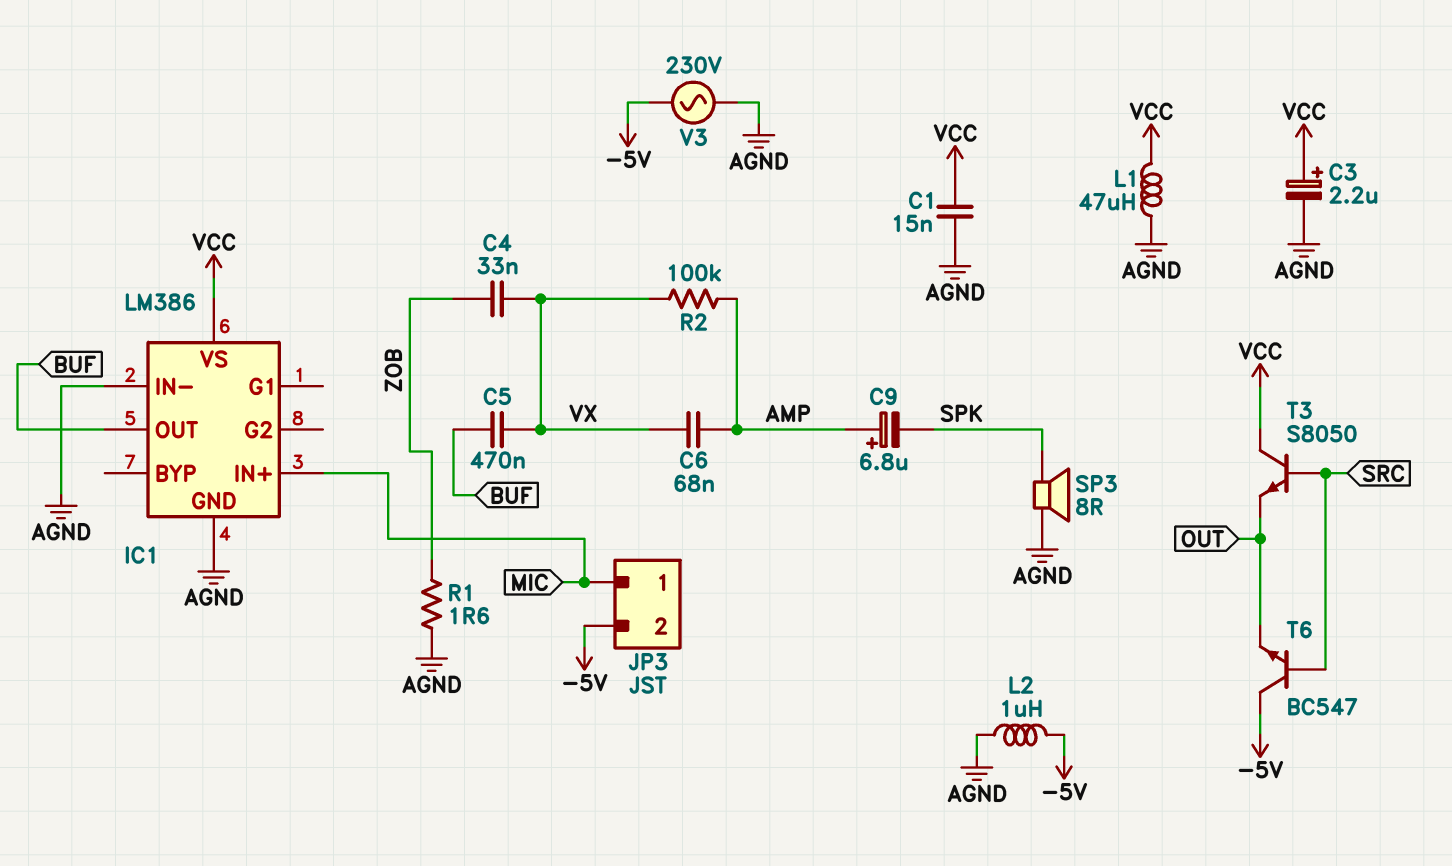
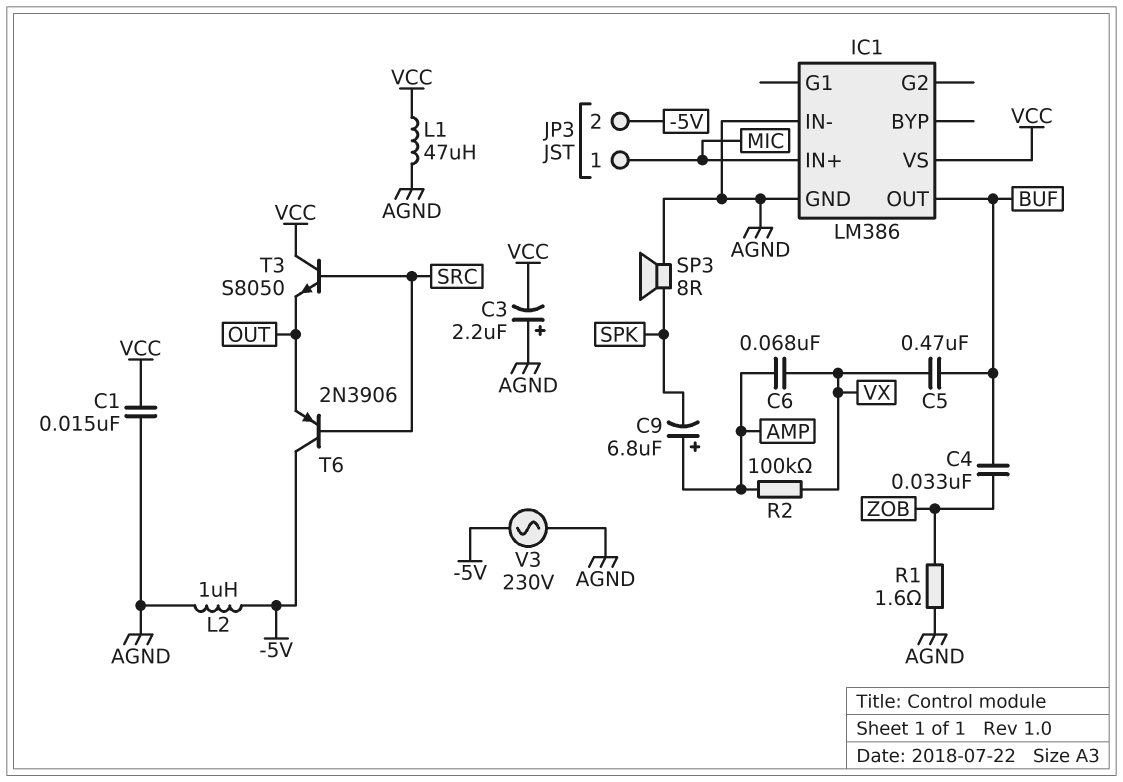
C3: 2.2uF (plus VCC, minus AGND) -> 2.2uF (plus AGND, minus VCC)
C4: 33nF (VX, ZOB) -> 33nF (BUF, ZOB)
T6: NPN BC547 (B SRC, C -5V, E OUT) -> PNP 2N3906 (B SRC, C -5V, E OUT)

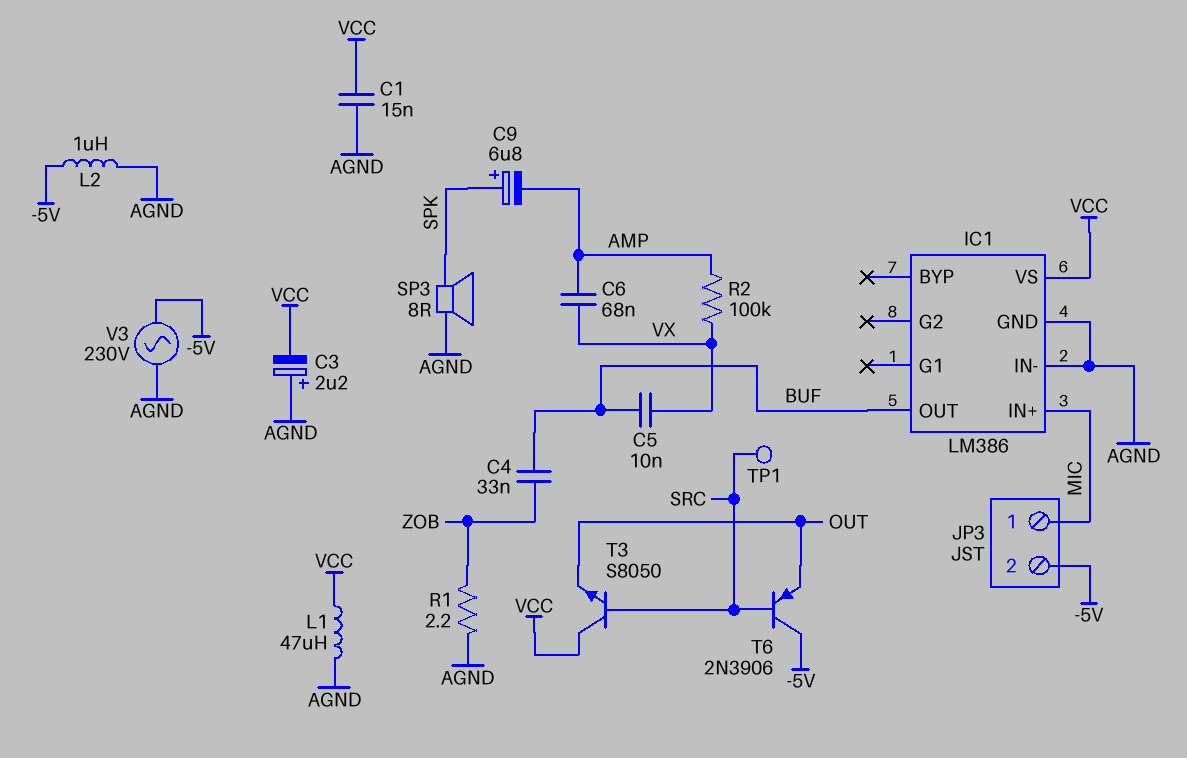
C5: 470nF (BUF, VX) -> 10nF (BUF, VX)
C9: 6.8uF (plus AMP, minus SPK) -> 6.8uF (plus SPK, minus AMP)
R1: 1.6 (AGND, ZOB) -> 2.2 (AGND, ZOB)
TP1: none -> test point (SRC)

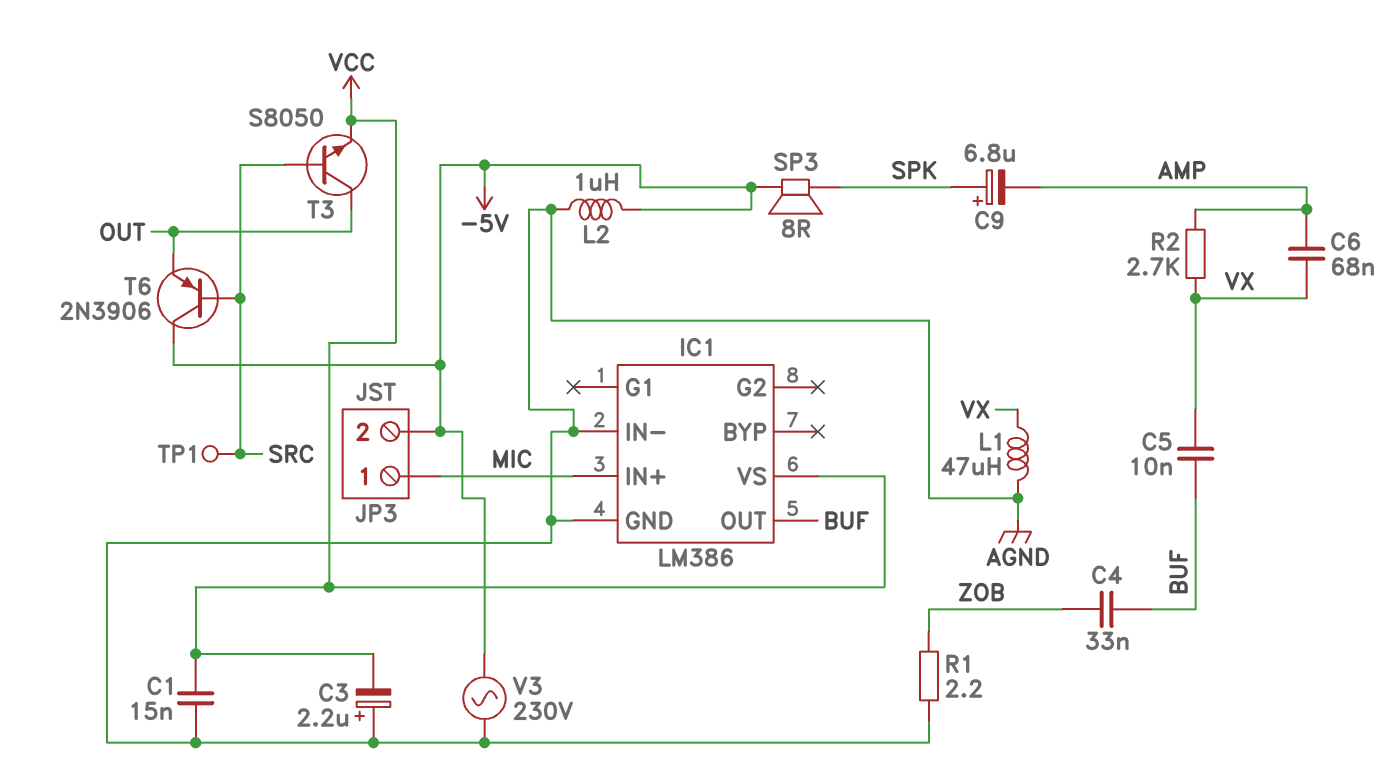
L1: 47uH (AGND, VCC) -> 47uH (AGND, VX)
R2: 100k (AMP, VX) -> 2.7k (AMP, VX)
SP3: speaker 8R (AGND, SPK) -> speaker 8R (-5V, SPK)
T3: NPN S8050 (B SRC, C VCC, E OUT) -> NPN S8050 (B SRC, C OUT, E VCC)

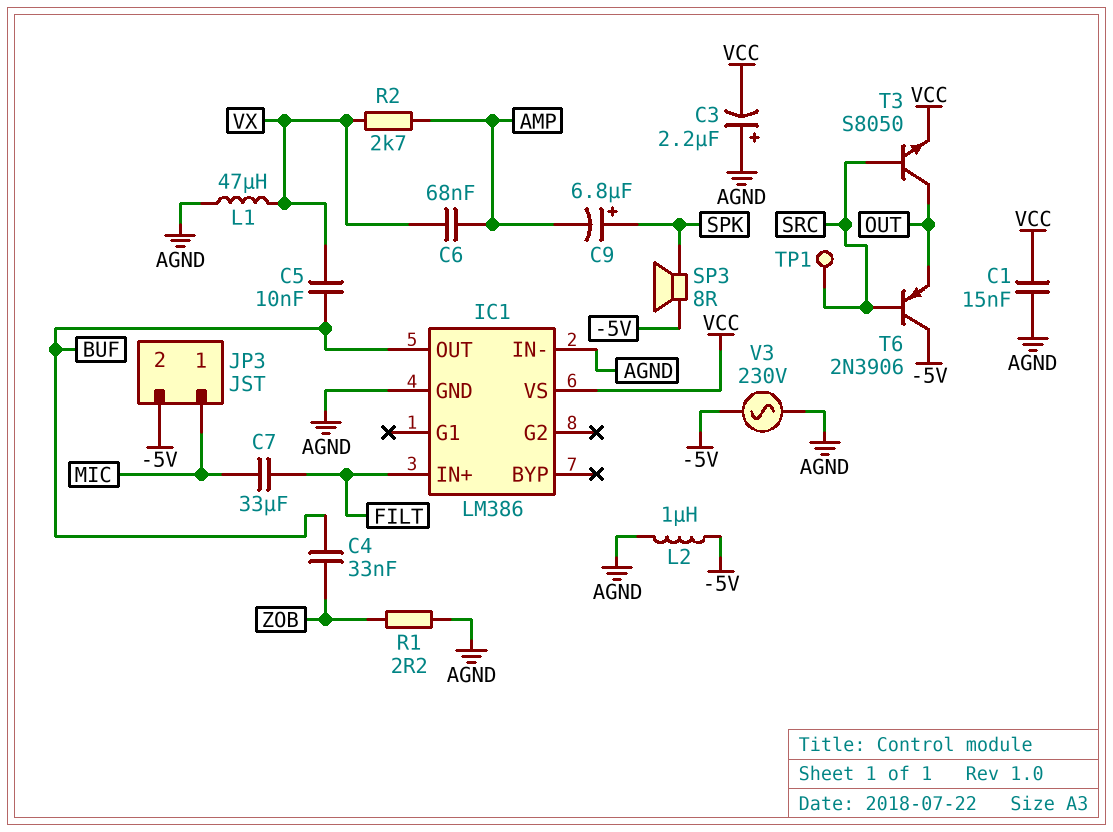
C7: none -> 33uF (FILT, MIC)
IC1 pin IN+: MIC -> FILT

